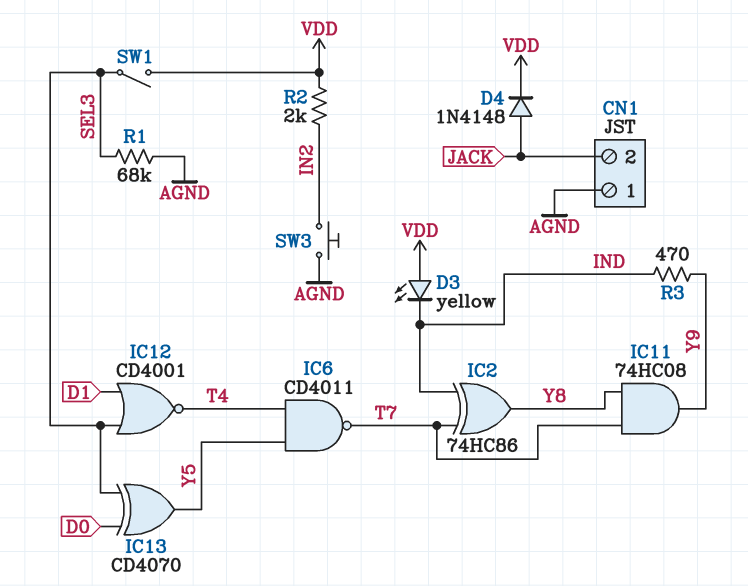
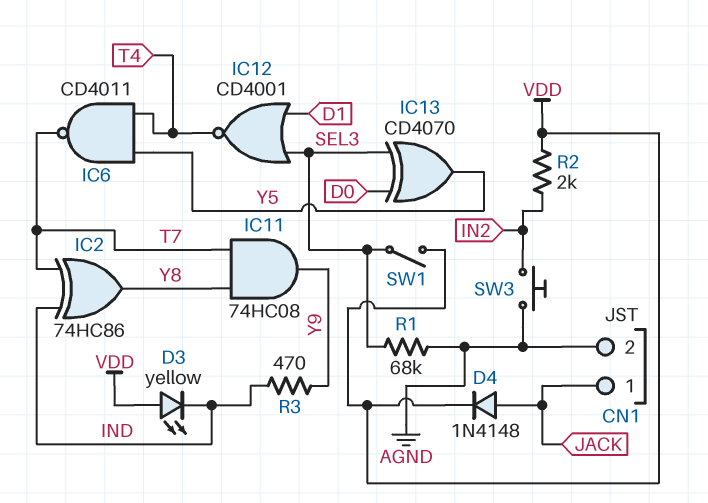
CN1 pin 1: AGND -> JACK
CN1 pin 2: JACK -> AGND

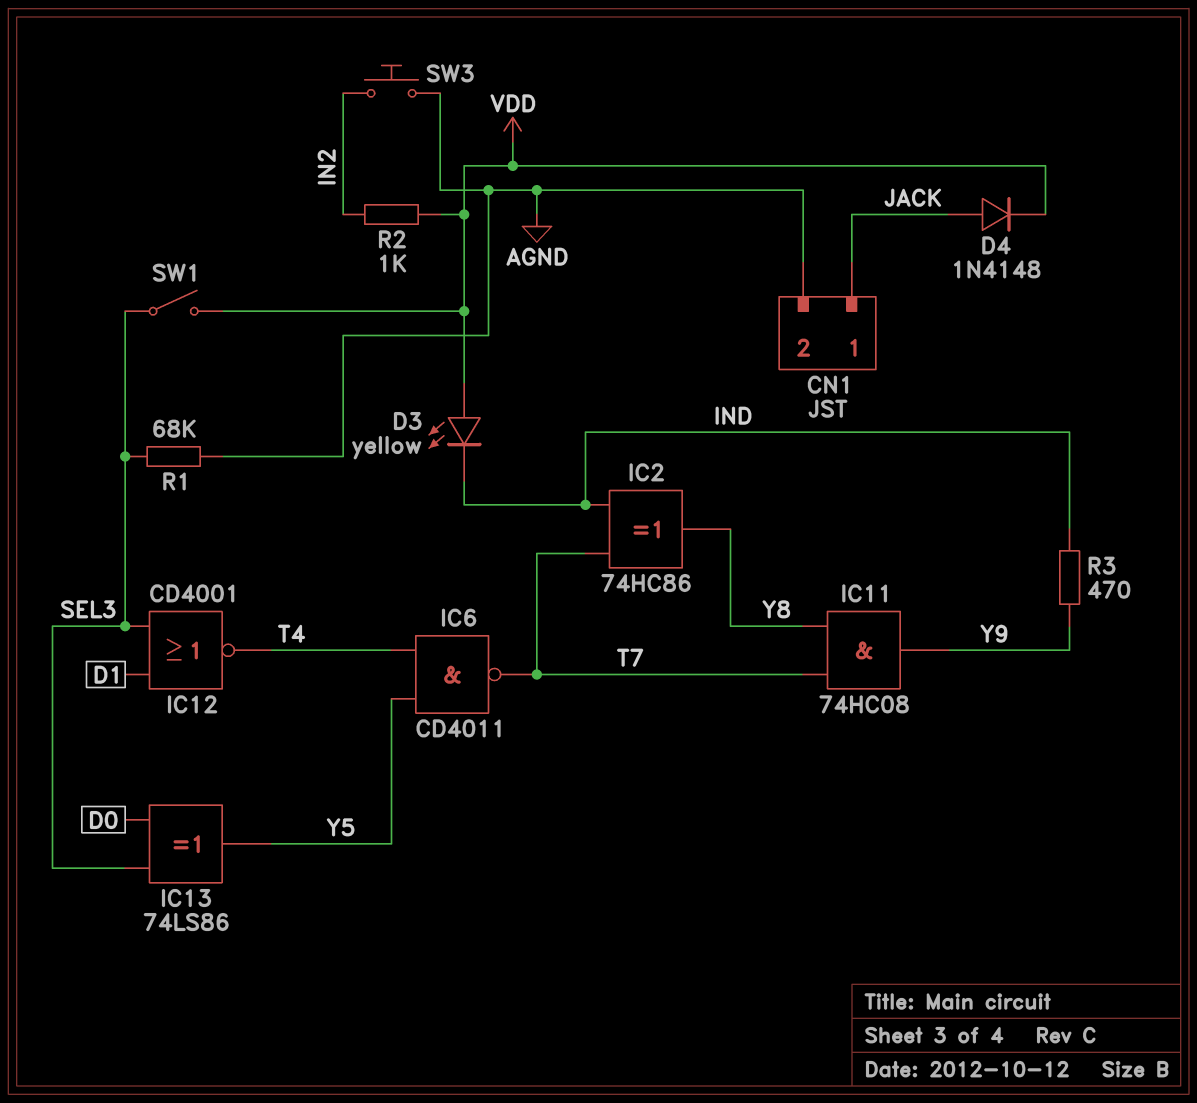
IC13: XOR CD4070 (in D0, in SEL3, out Y5) -> XOR 74LS86 (in D0, in SEL3, out Y5)
R2: 2k (IN2, VDD) -> 1k (IN2, VDD)

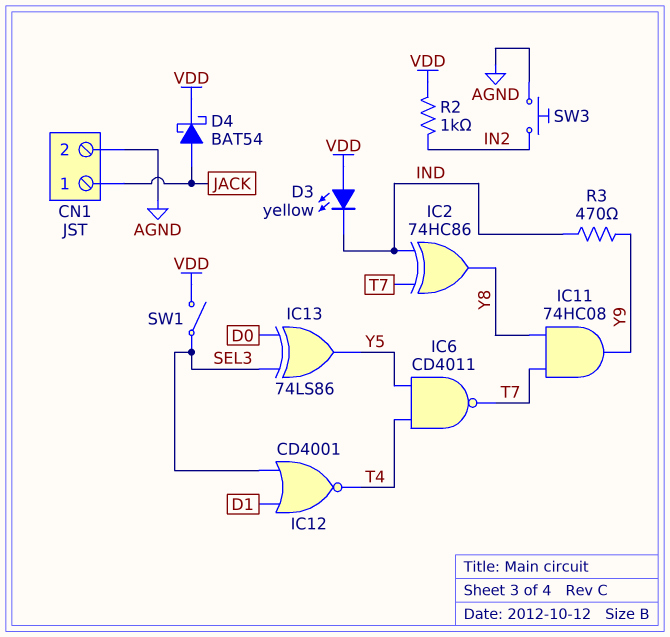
D4: diode 1N4148 (A JACK, K VDD) -> schottky BAT54 (A JACK, K VDD)
R1: 68k (AGND, SEL3) -> none

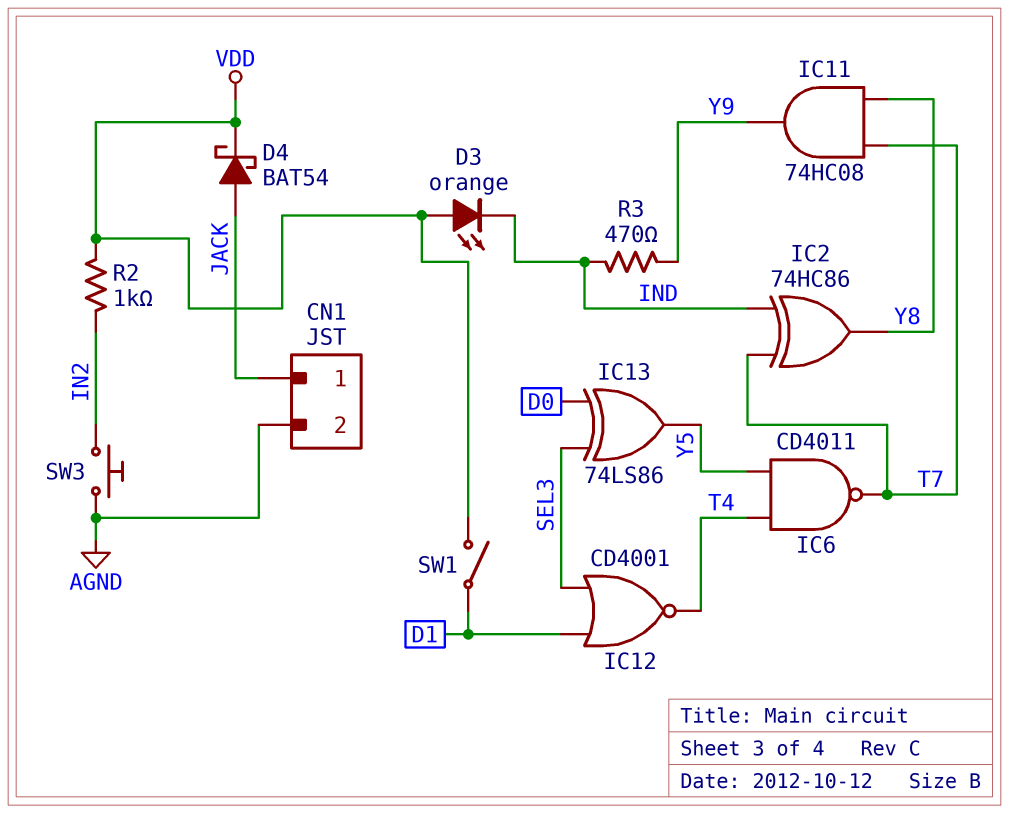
D3: LED yellow (A VDD, K IND) -> LED orange (A VDD, K IND)
SW1: switch (SEL3, VDD) -> switch (D1, VDD)

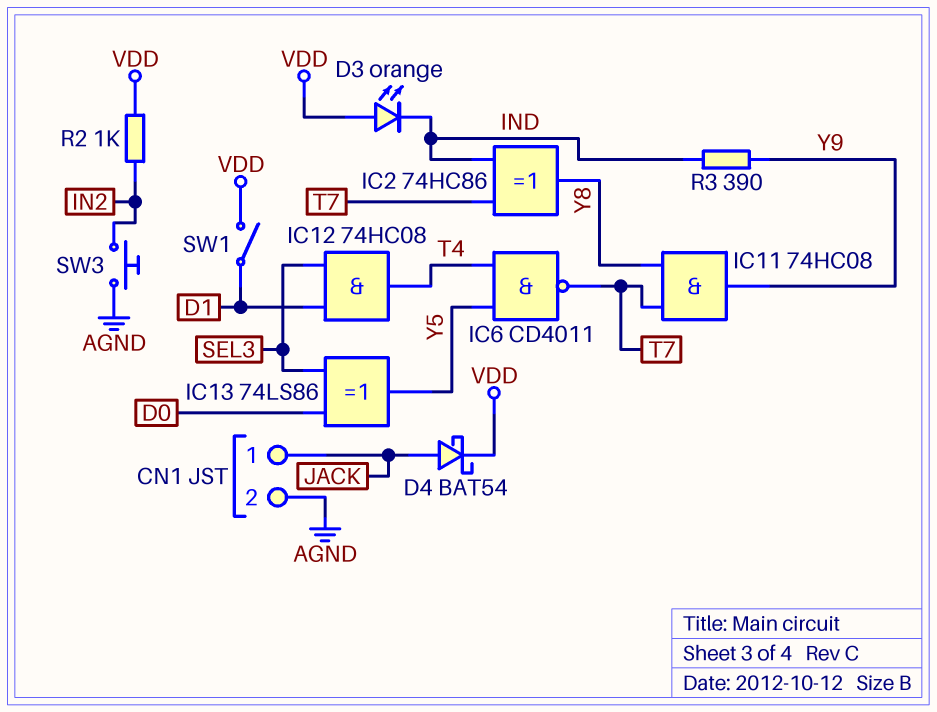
IC12: NOR CD4001 (in D1, in SEL3, out T4) -> AND 74HC08 (in D1, in SEL3, out T4)
R3: 470 (IND, Y9) -> 390 (IND, Y9)

